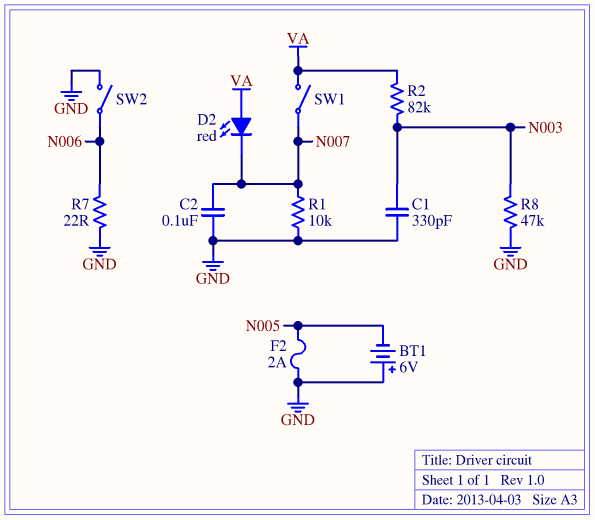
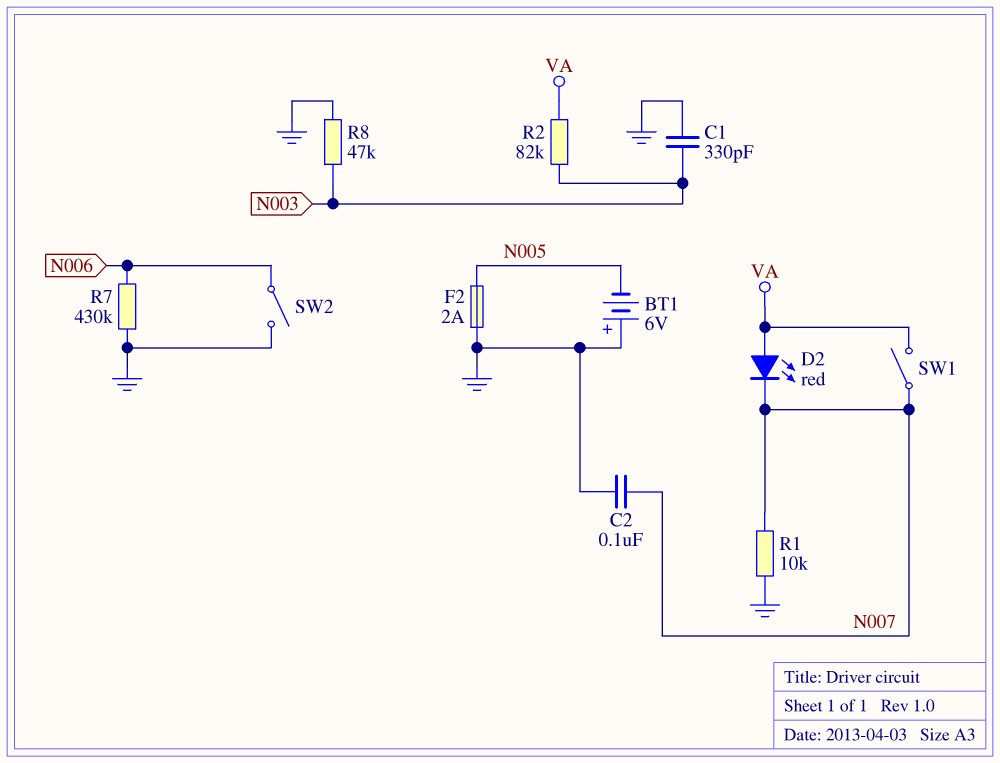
R7: 22 (GND, N006) -> 430k (GND, N006)

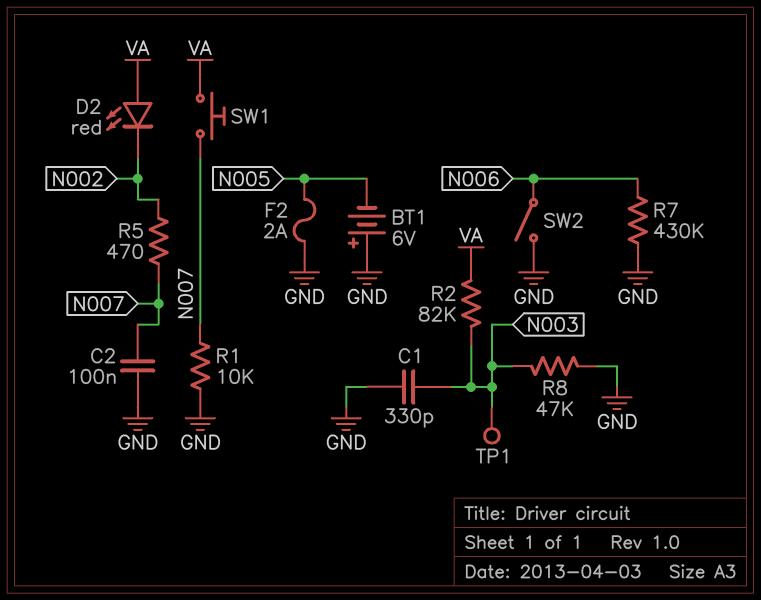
D2: LED red (A VA, K N007) -> LED red (A VA, K N002)
R5: none -> 470 (N002, N007)
SW1: switch (N007, VA) -> button (N007, VA)
TP1: none -> test point (N003)

